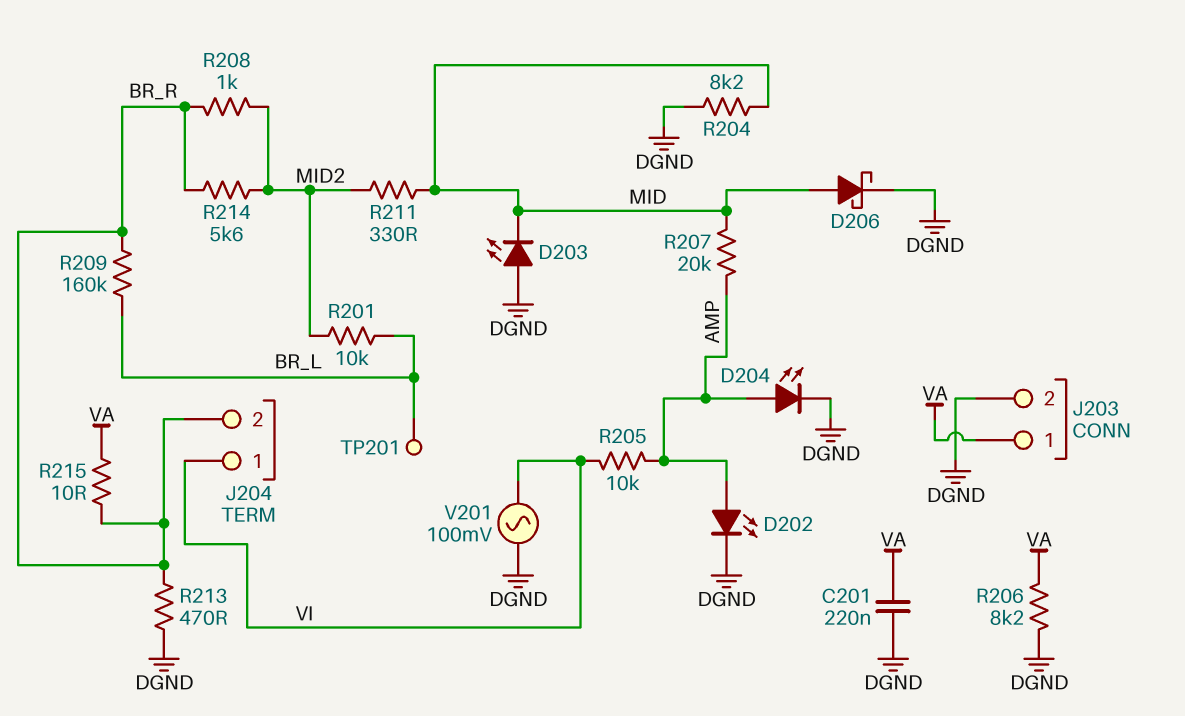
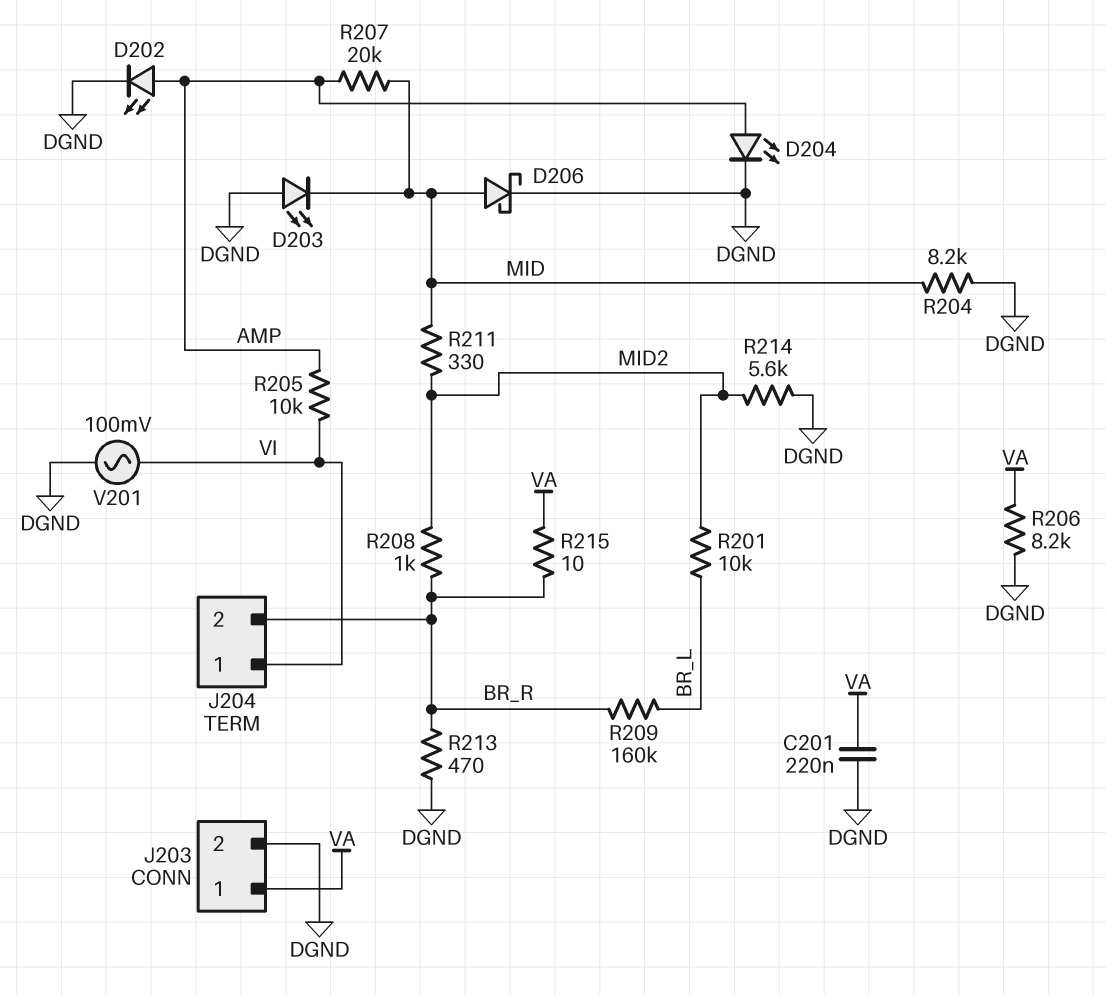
R214: 5.6k (BR_R, MID2) -> 5.6k (DGND, MID2)
TP201: test point (BR_L) -> none

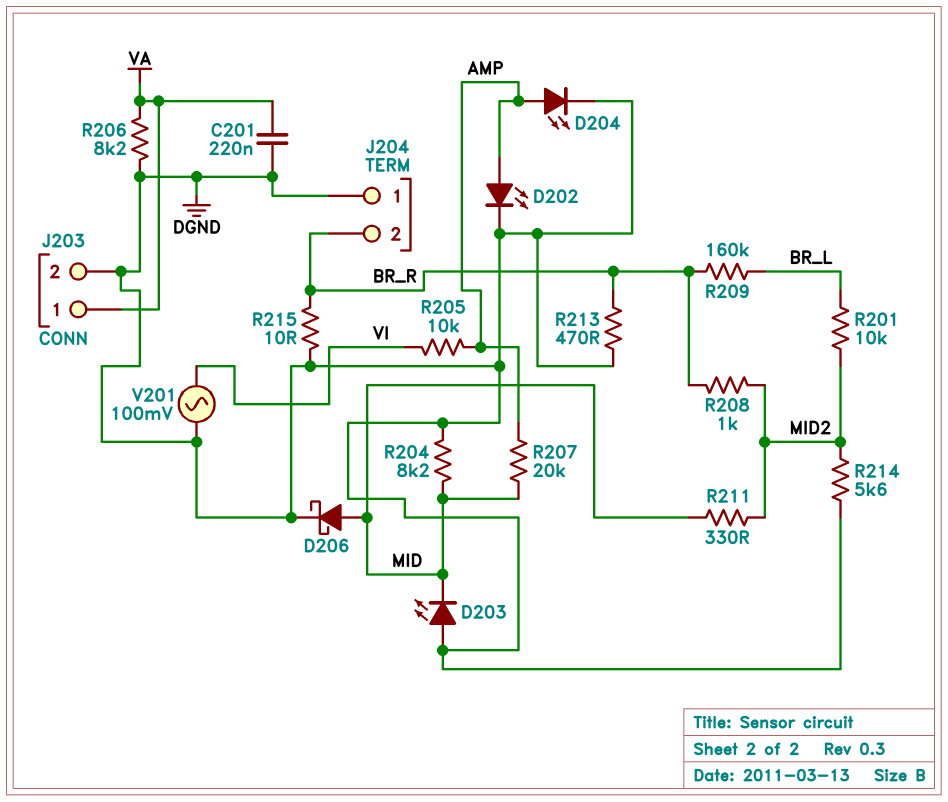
J204 pin 1: VI -> DGND
R215: 10 (BR_R, VA) -> 10 (BR_R, DGND)

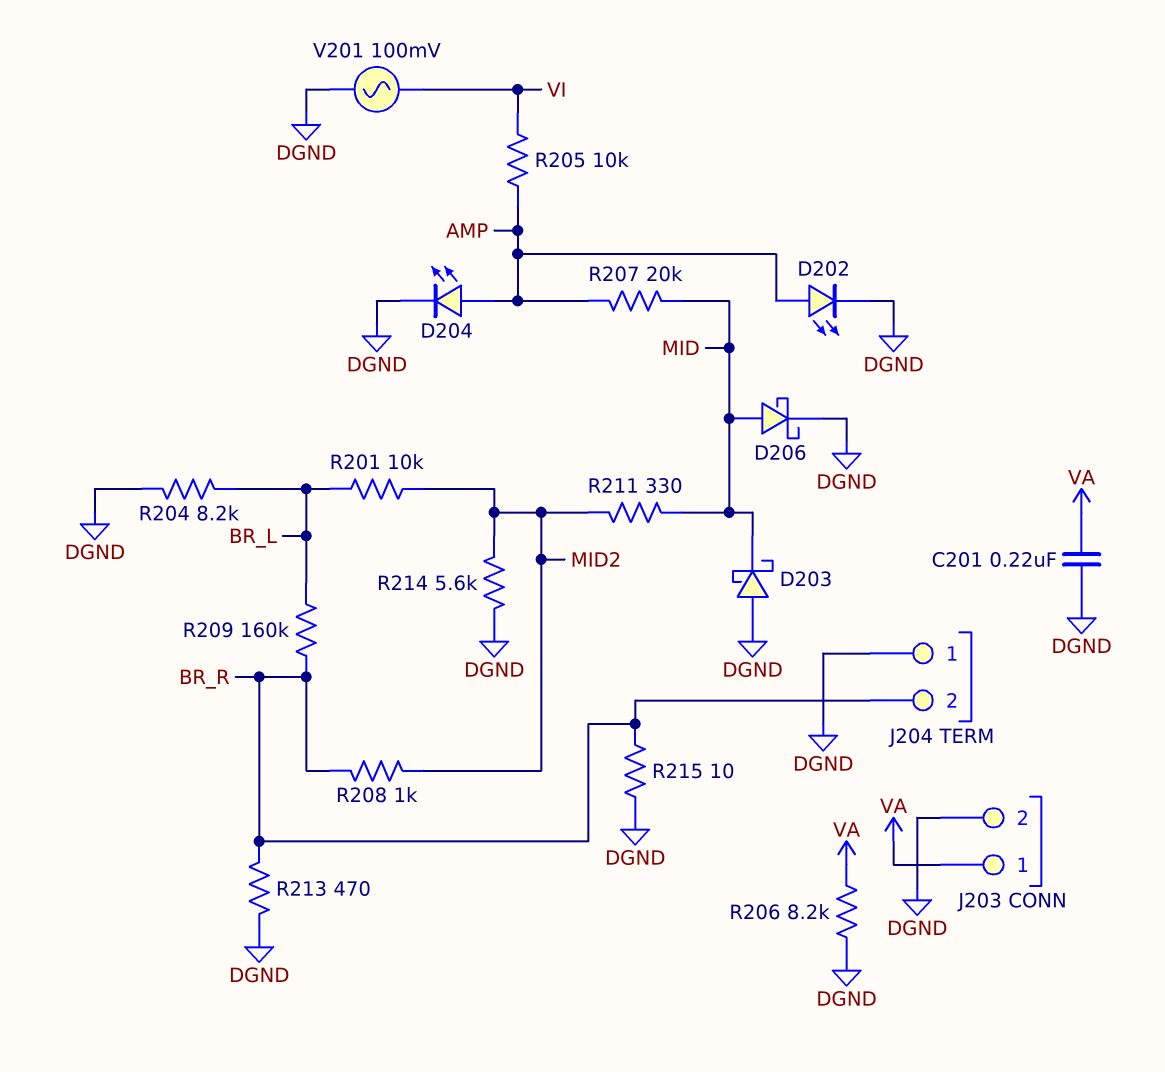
D203: LED (A DGND, K MID) -> schottky (A DGND, K MID)
R204: 8.2k (DGND, MID) -> 8.2k (BR_L, DGND)

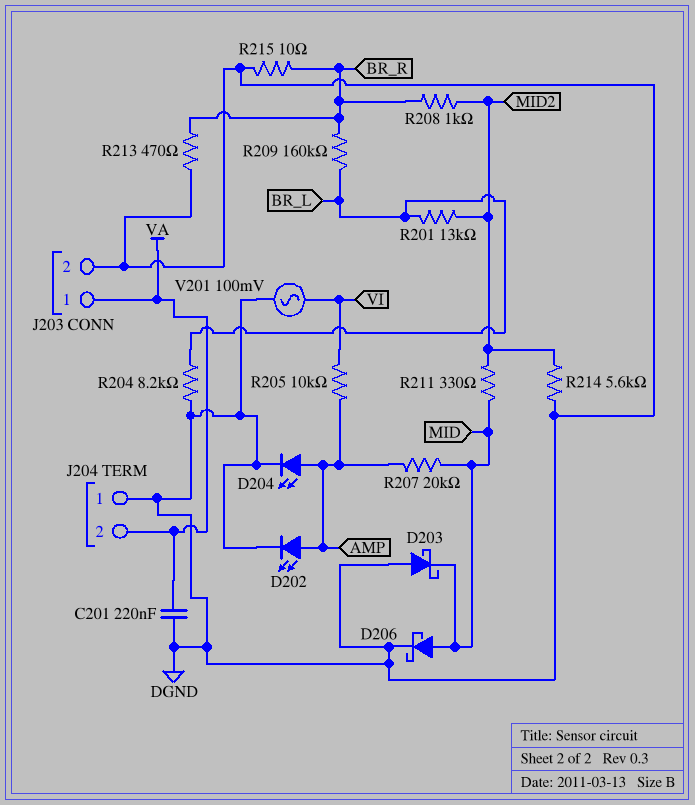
J204 pin 2: BR_R -> VA
R201: 10k (BR_L, MID2) -> 13k (BR_L, MID2)
R206: 8.2k (DGND, VA) -> none

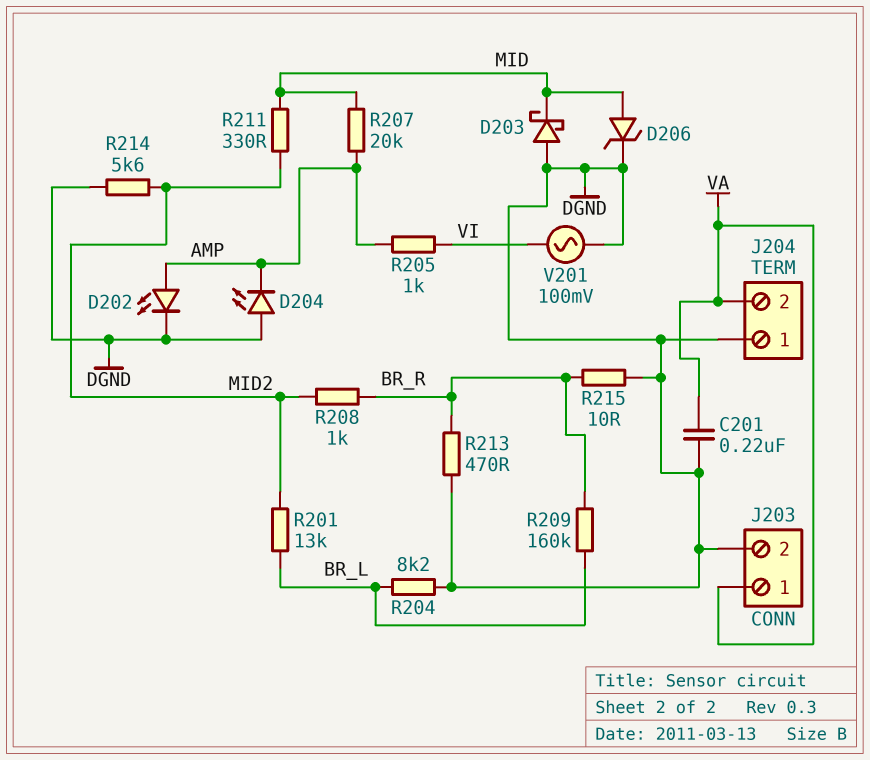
D204: LED (A AMP, K DGND) -> LED (A DGND, K AMP)
D206: schottky (A MID, K DGND) -> zener (A MID, K DGND)
R205: 10k (AMP, VI) -> 1k (AMP, VI)

